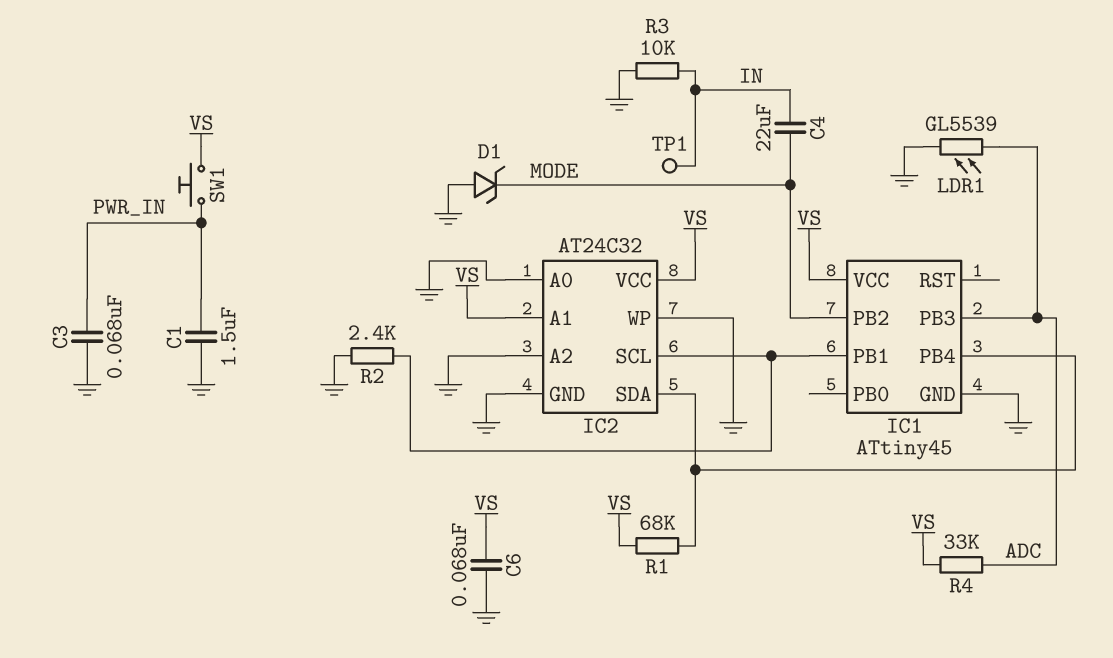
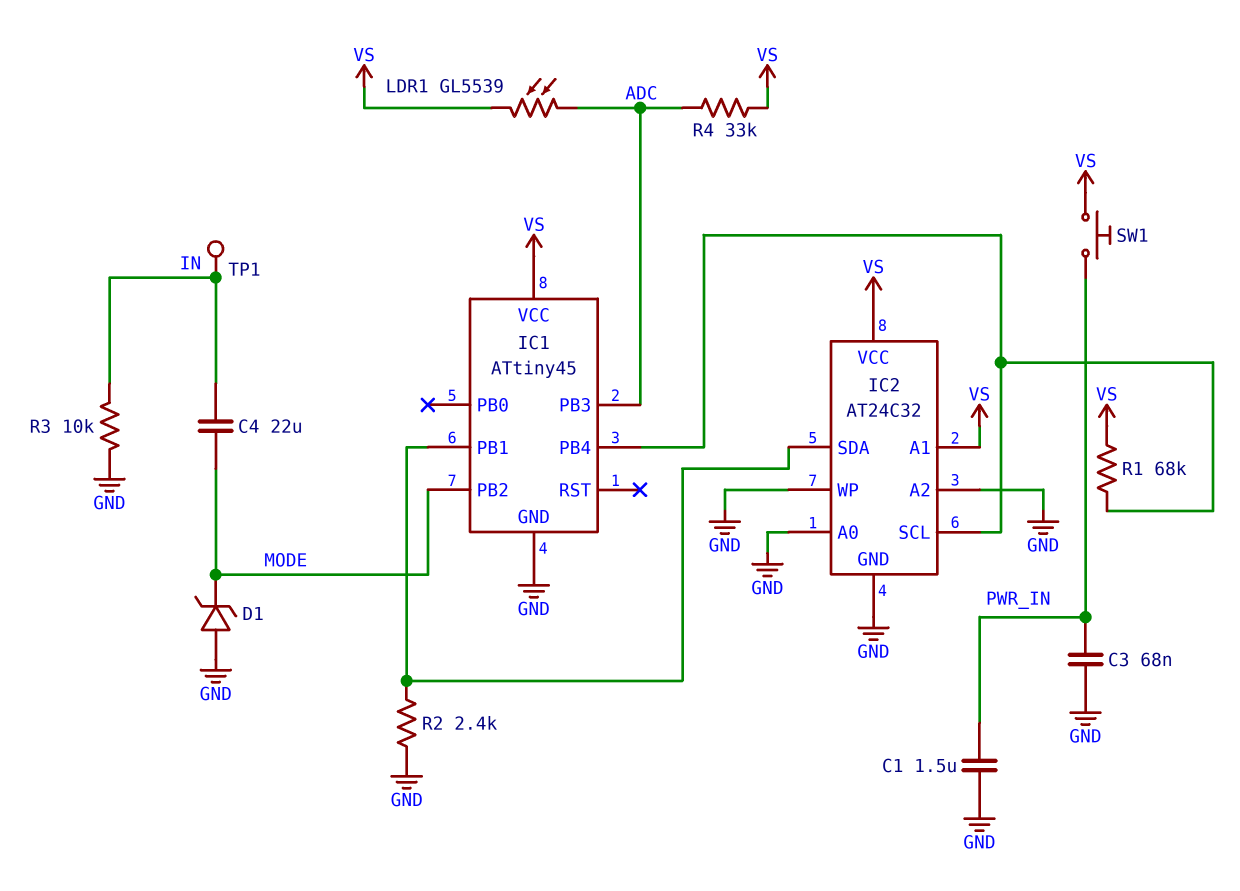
C6: 68nF (GND, VS) -> none
IC2 pin SCL: IC1/PB1 -> IC1/PB4
IC2 pin SDA: IC1/PB4 -> IC1/PB1
LDR1: GL5539 (ADC, GND) -> GL5539 (ADC, VS)

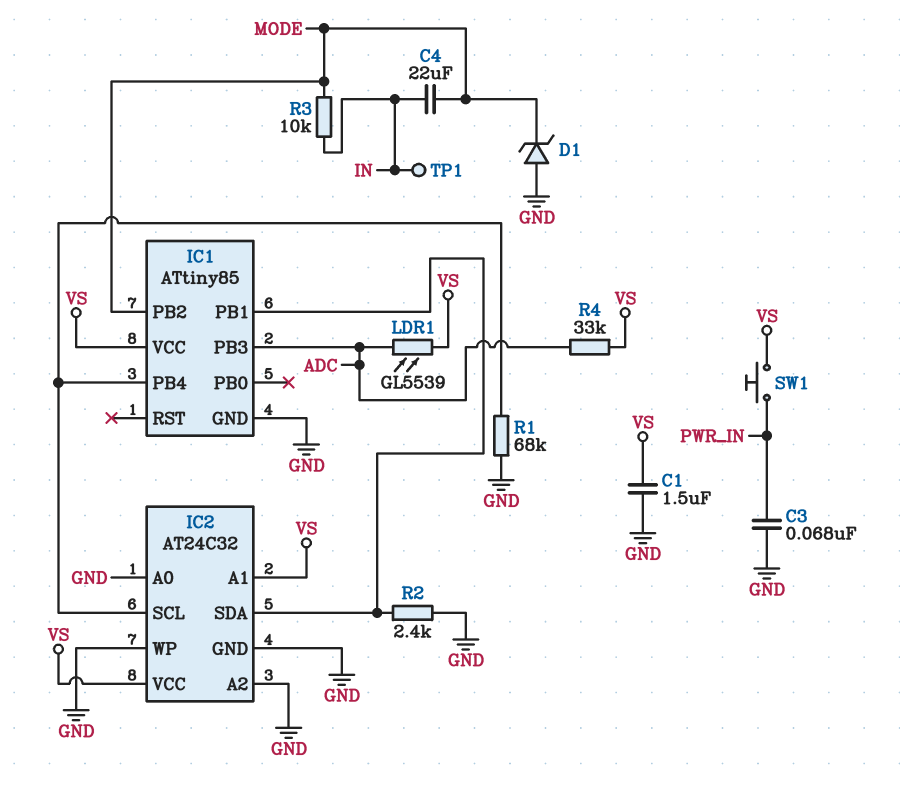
C1: 1.5uF (GND, PWR_IN) -> 1.5uF (GND, VS)
IC1: ATtiny45 -> ATtiny85
R1: 68k (IC1/PB4, VS) -> 68k (GND, IC1/PB4)
R3: 10k (GND, IN) -> 10k (IN, MODE)

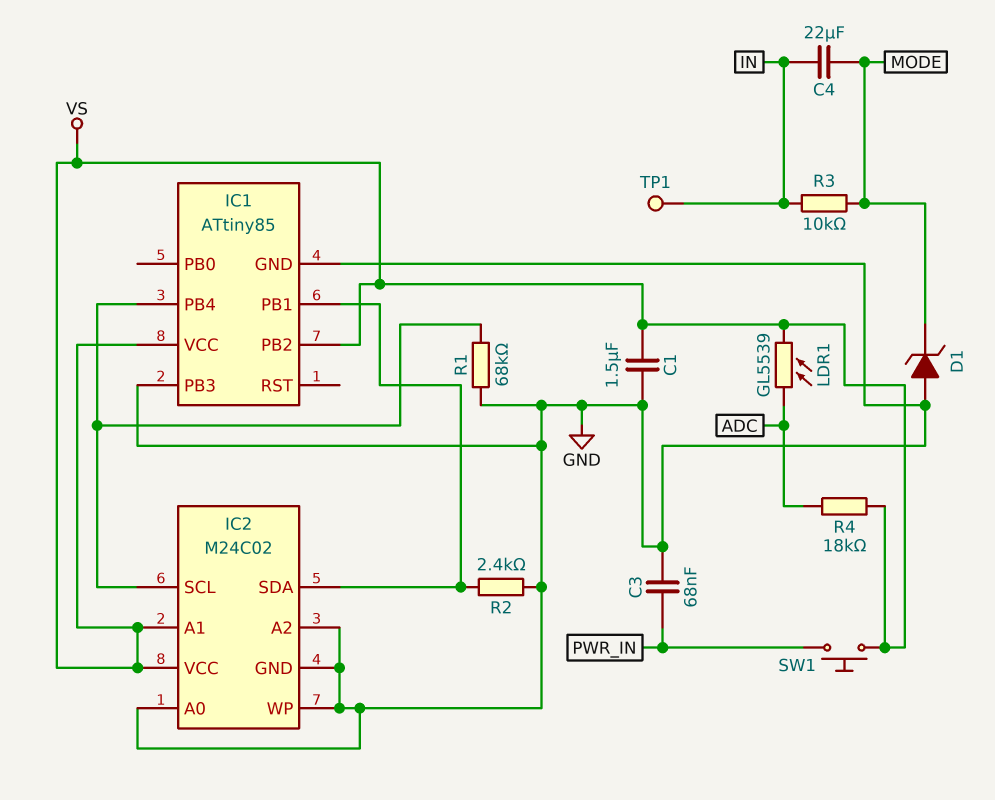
IC1 pin PB2: MODE -> VS
IC1 pin PB3: ADC -> GND
IC2: AT24C32 -> M24C02
R4: 33k (ADC, VS) -> 18k (ADC, VS)

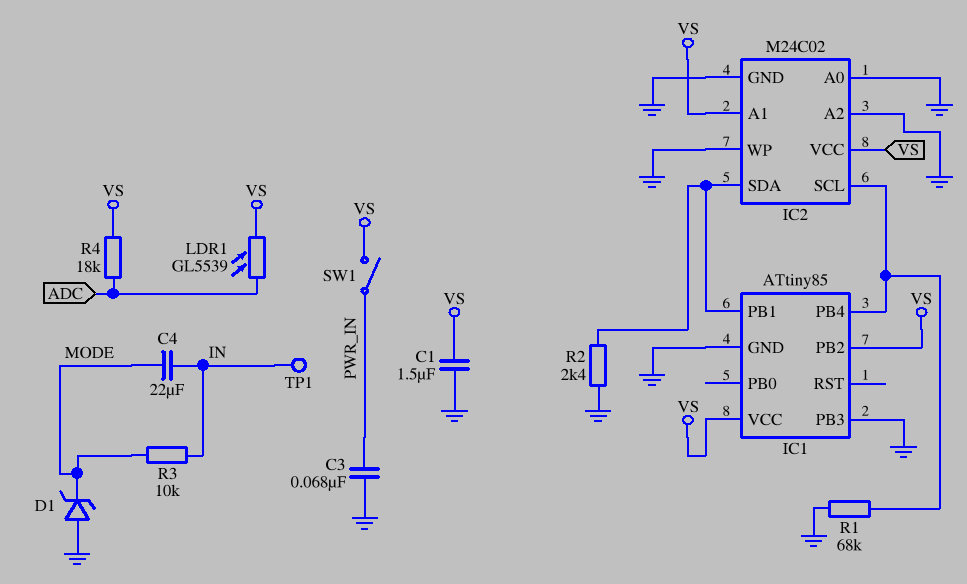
SW1: button (PWR_IN, VS) -> switch (PWR_IN, VS)

